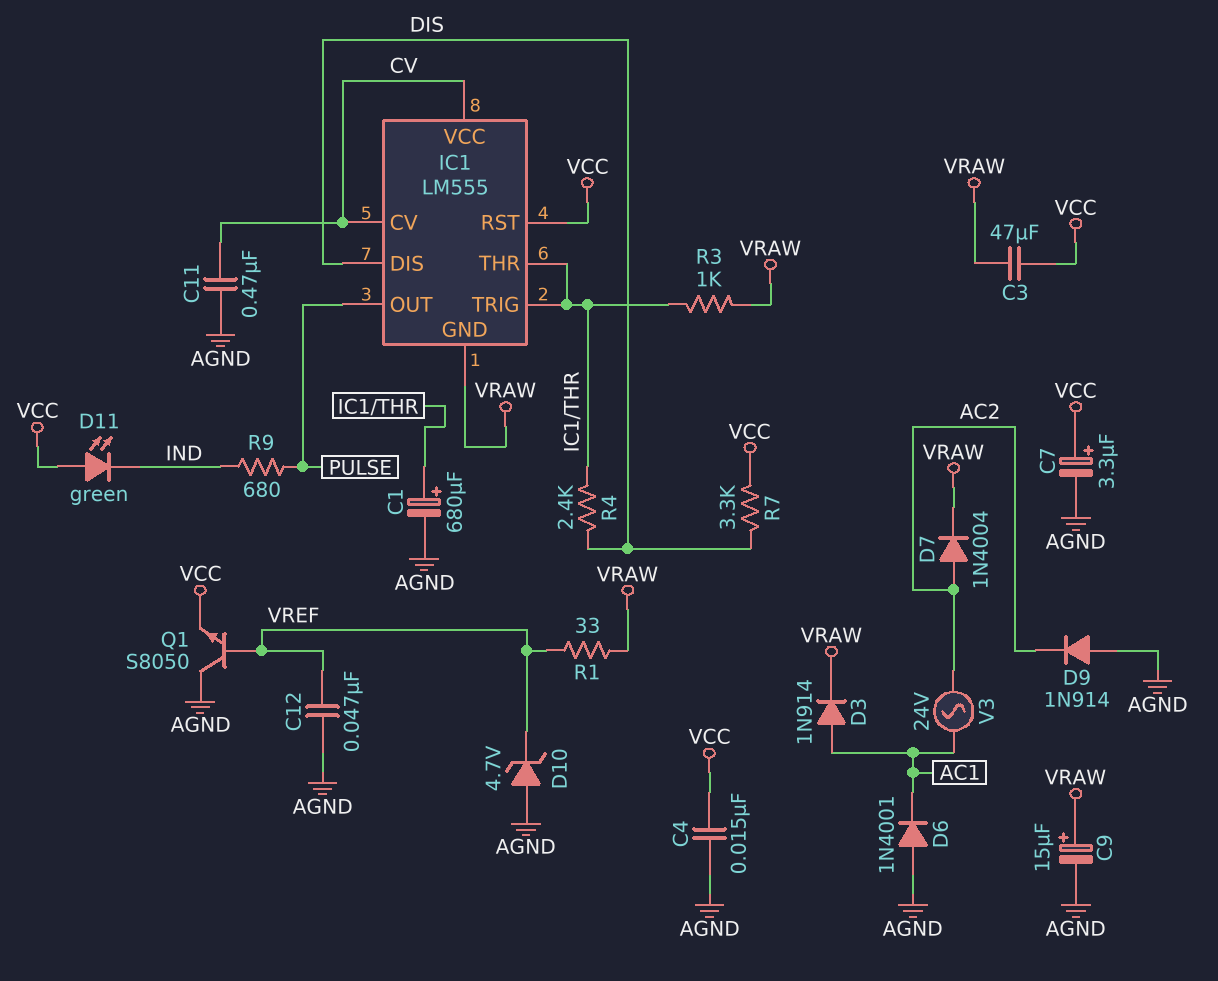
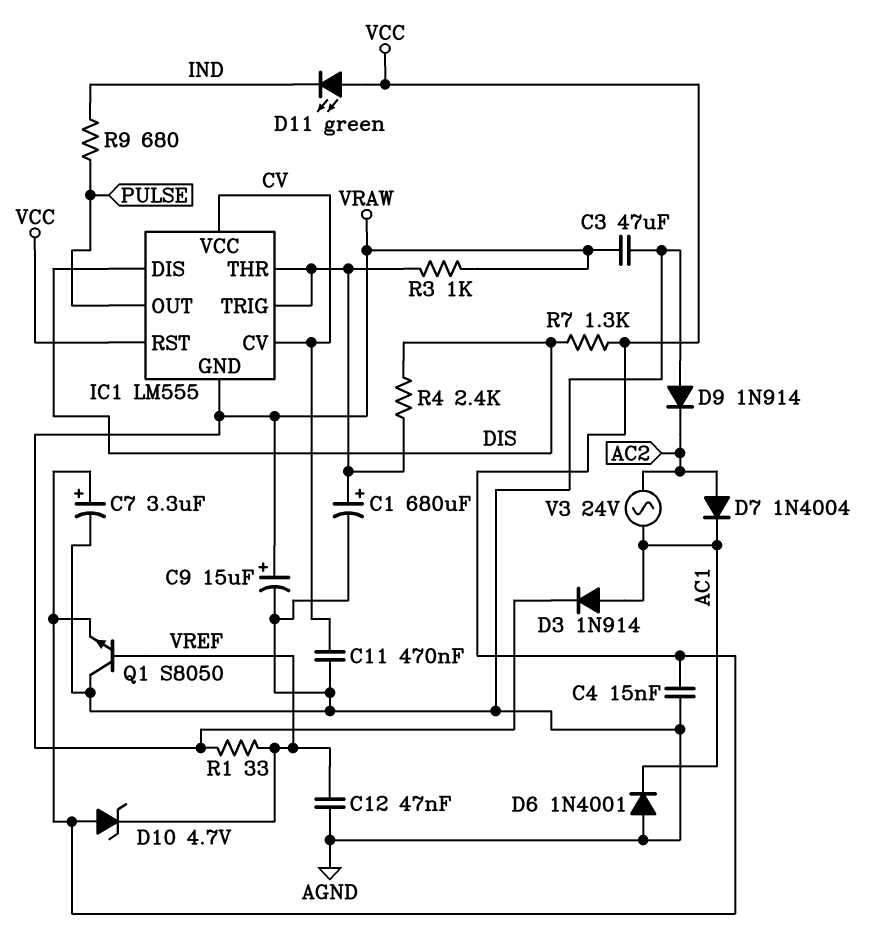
C3: 47uF (VCC, VRAW) -> 47uF (AGND, VRAW)
D7: diode 1N4004 (A AC2, K VRAW) -> diode 1N4004 (A AC2, K AC1)
D10: zener 4.7V (A AGND, K VREF) -> zener 4.7V (A VCC, K VREF)
R7: 3.3k (DIS, VCC) -> 1.3k (DIS, VCC)

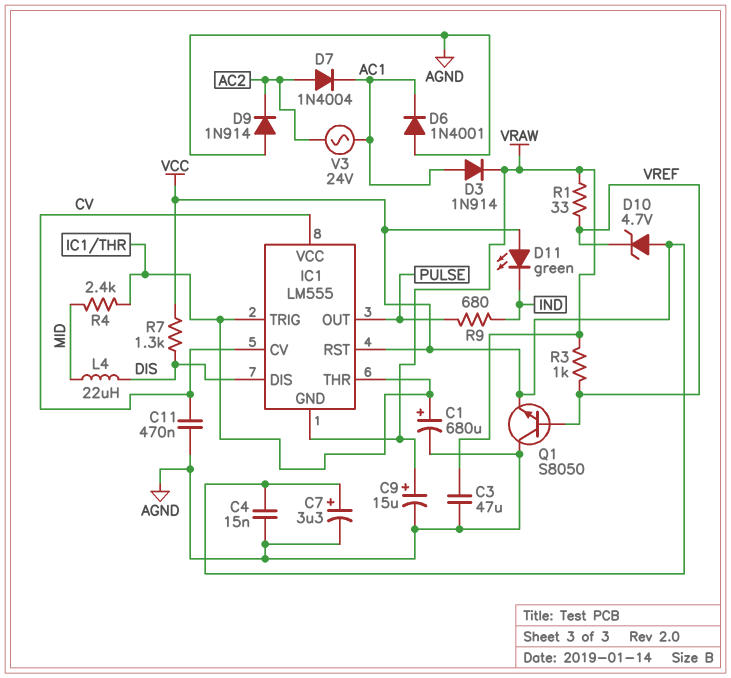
C12: 47nF (AGND, VREF) -> none
L4: none -> 22uH (DIS, MID)
R3: 1k (IC1/THR, VRAW) -> 1k (VRAW, VREF)
R4: 2.4k (DIS, IC1/THR) -> 2.4k (IC1/THR, MID)

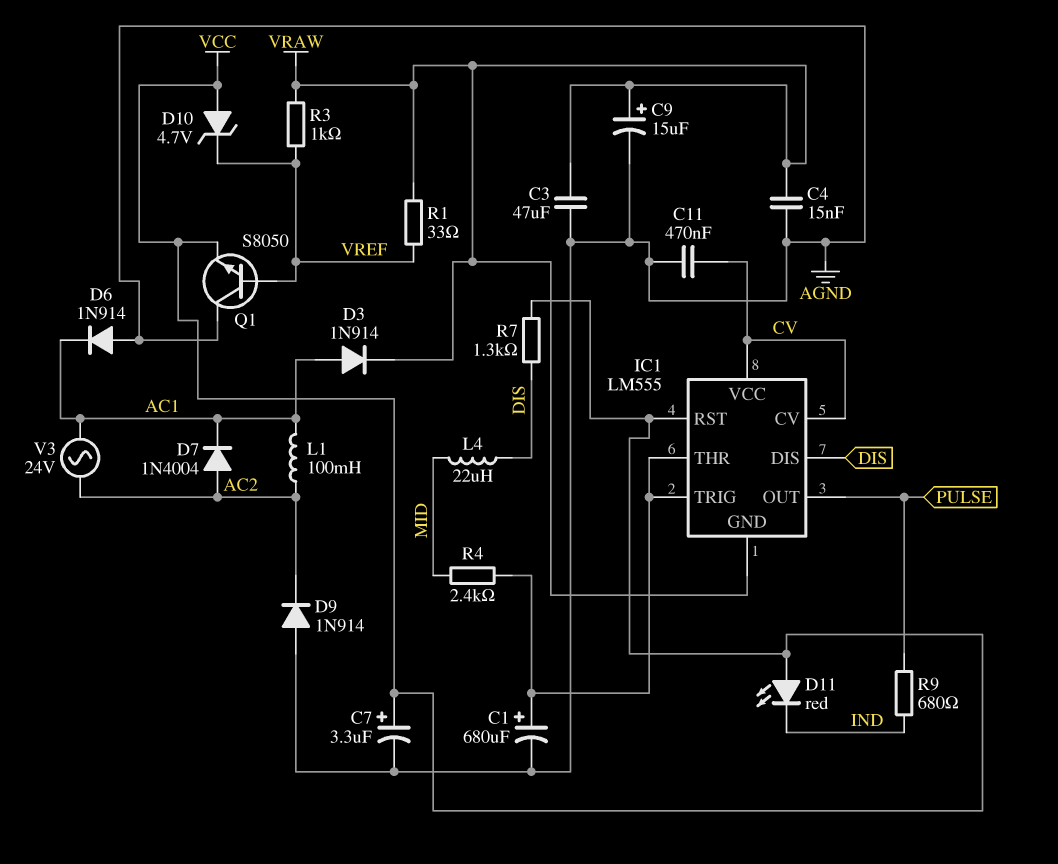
C4: 15nF (AGND, VCC) -> 15nF (AGND, VRAW)
D6: diode 1N4001 (A AGND, K AC1) -> diode 1N914 (A AGND, K AC1)
D11: LED green (A VCC, K IND) -> LED red (A VCC, K IND)
L1: none -> 100mH (AC1, AC2)

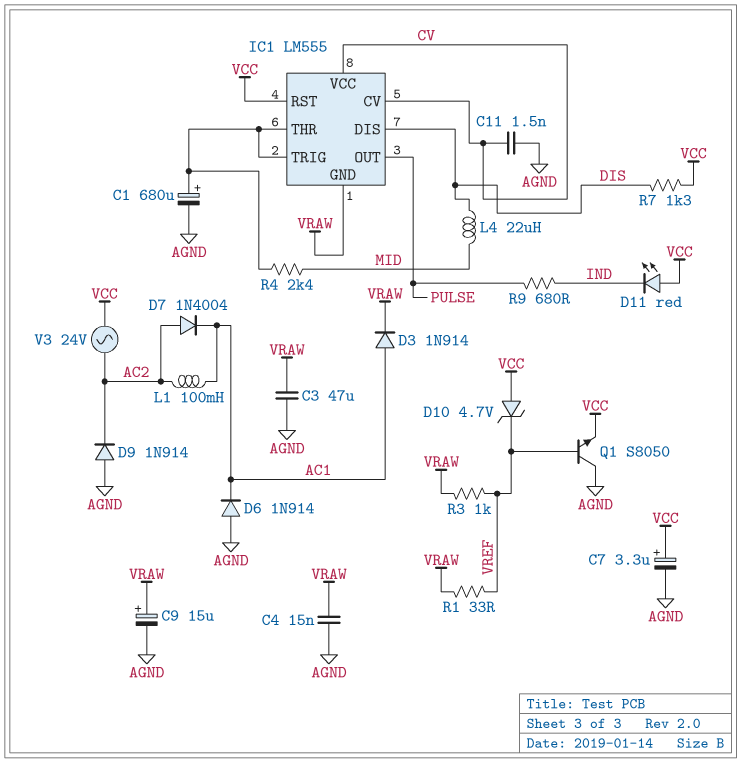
C11: 470nF (AGND, CV) -> 1.5nF (AGND, CV)
V3: AC 24V (AC1, AC2) -> AC 24V (AC2, VCC)

